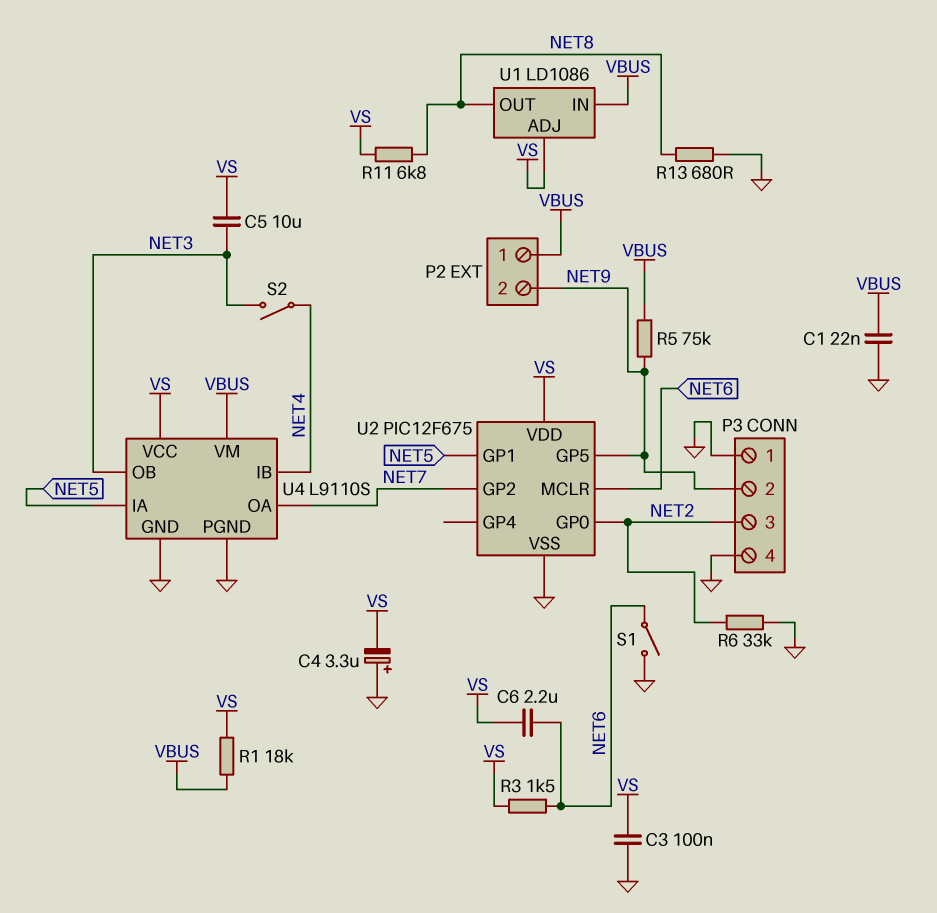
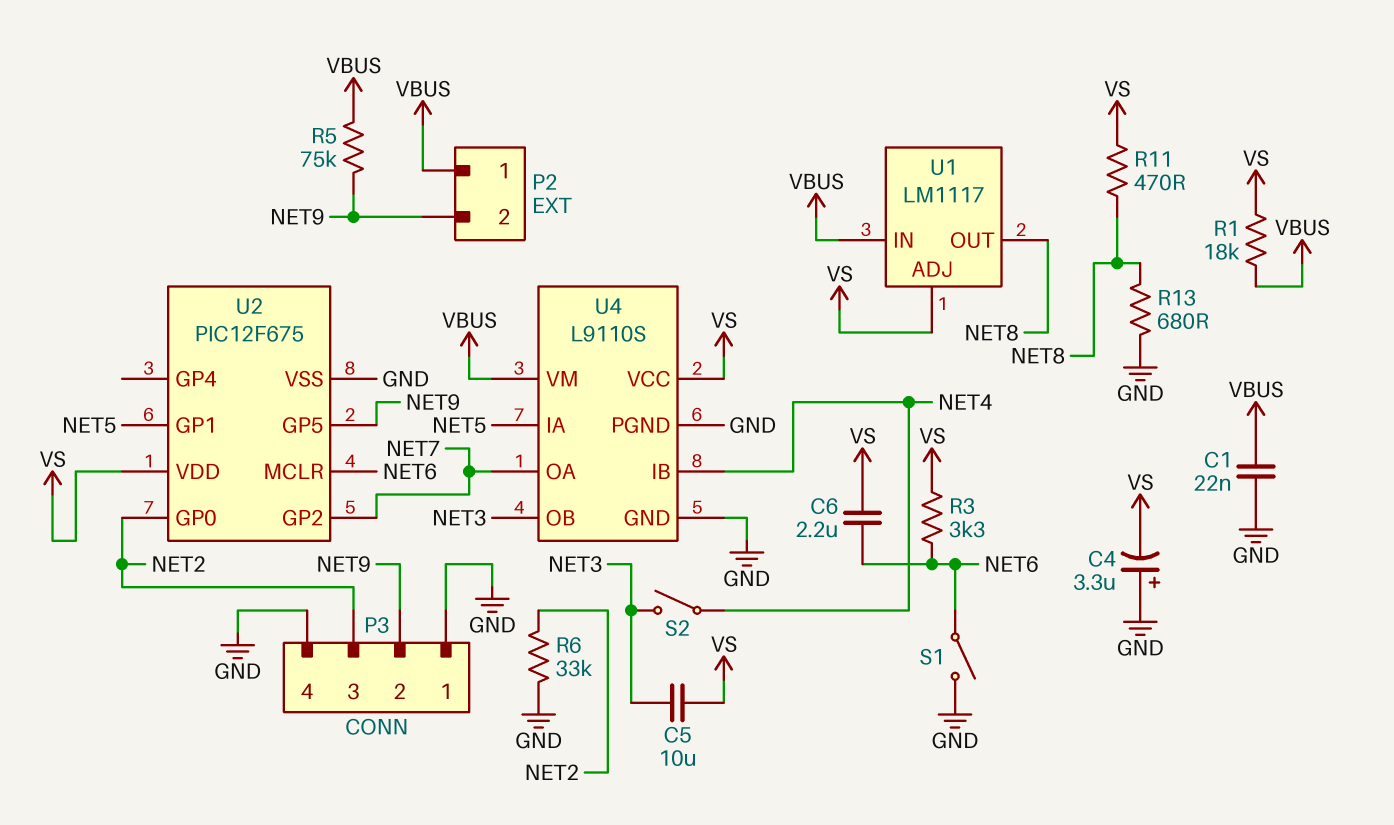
C3: 100nF (GND, VS) -> none
R3: 1.5k (NET6, VS) -> 3.3k (NET6, VS)
R11: 6.8k (NET8, VS) -> 470 (NET8, VS)
U1: LD1086 -> LM1117

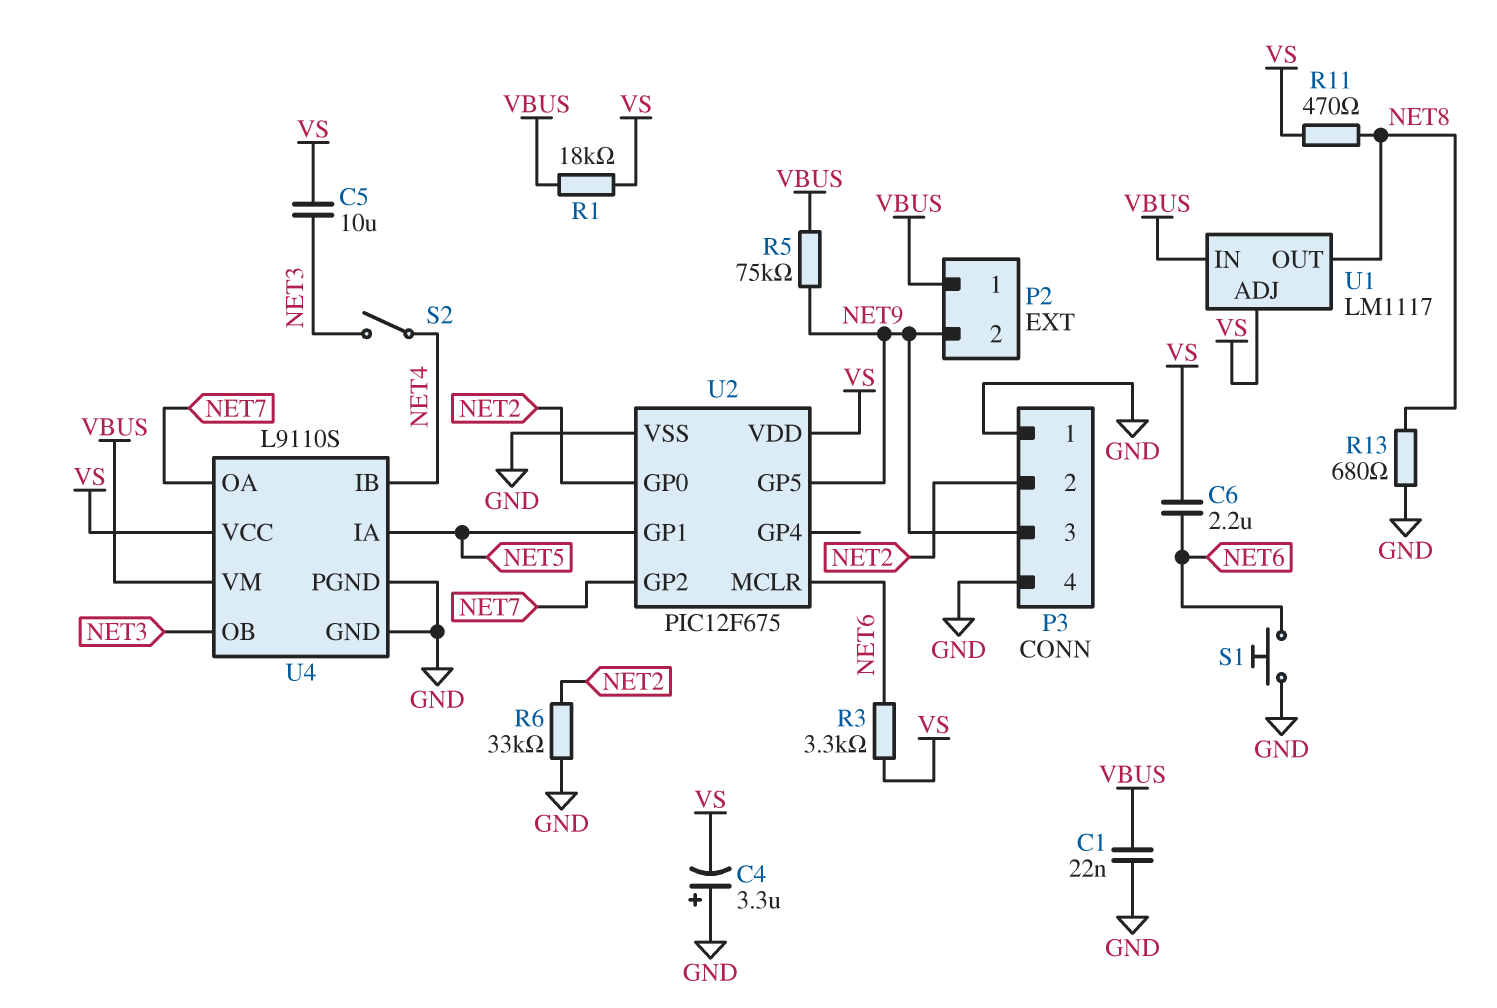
P3 pin 2: NET9 -> NET2
P3 pin 3: NET2 -> NET9
S1: switch (GND, NET6) -> button (GND, NET6)

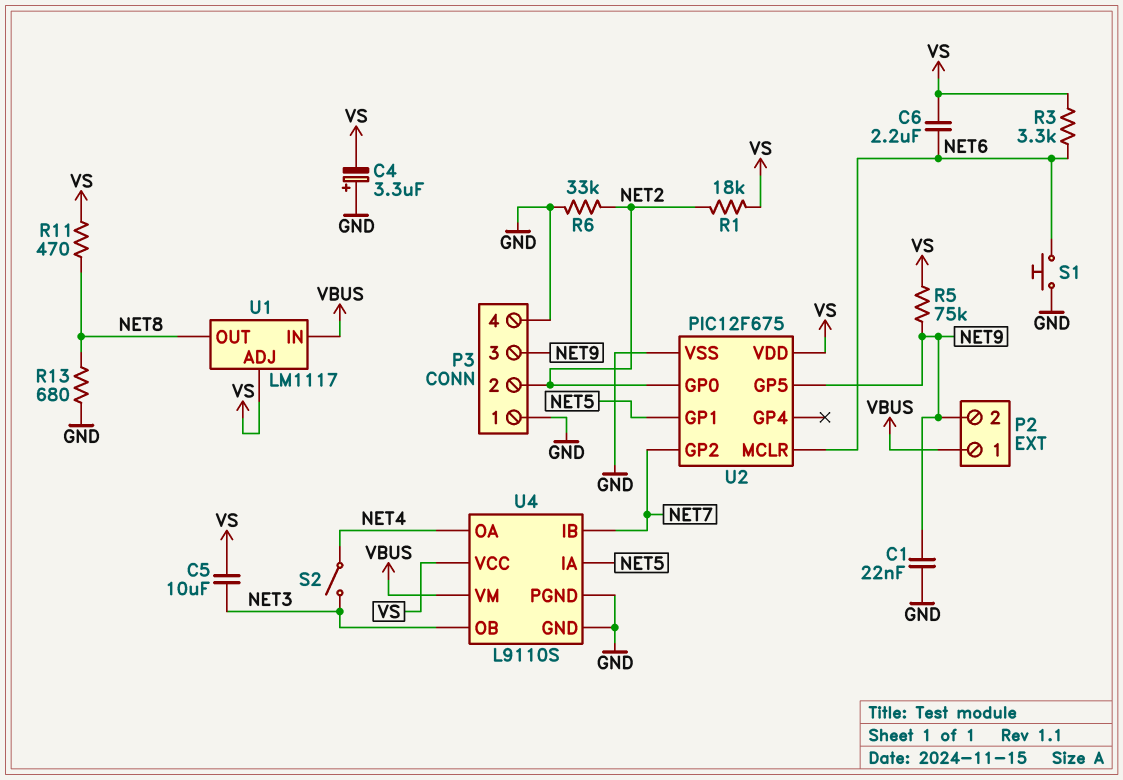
C1: 22nF (GND, VBUS) -> 22nF (GND, NET9)
R1: 18k (VBUS, VS) -> 18k (NET2, VS)
R5: 75k (NET9, VBUS) -> 75k (NET9, VS)
U4 pin IB: NET4 -> NET7
U4 pin OA: NET7 -> NET4

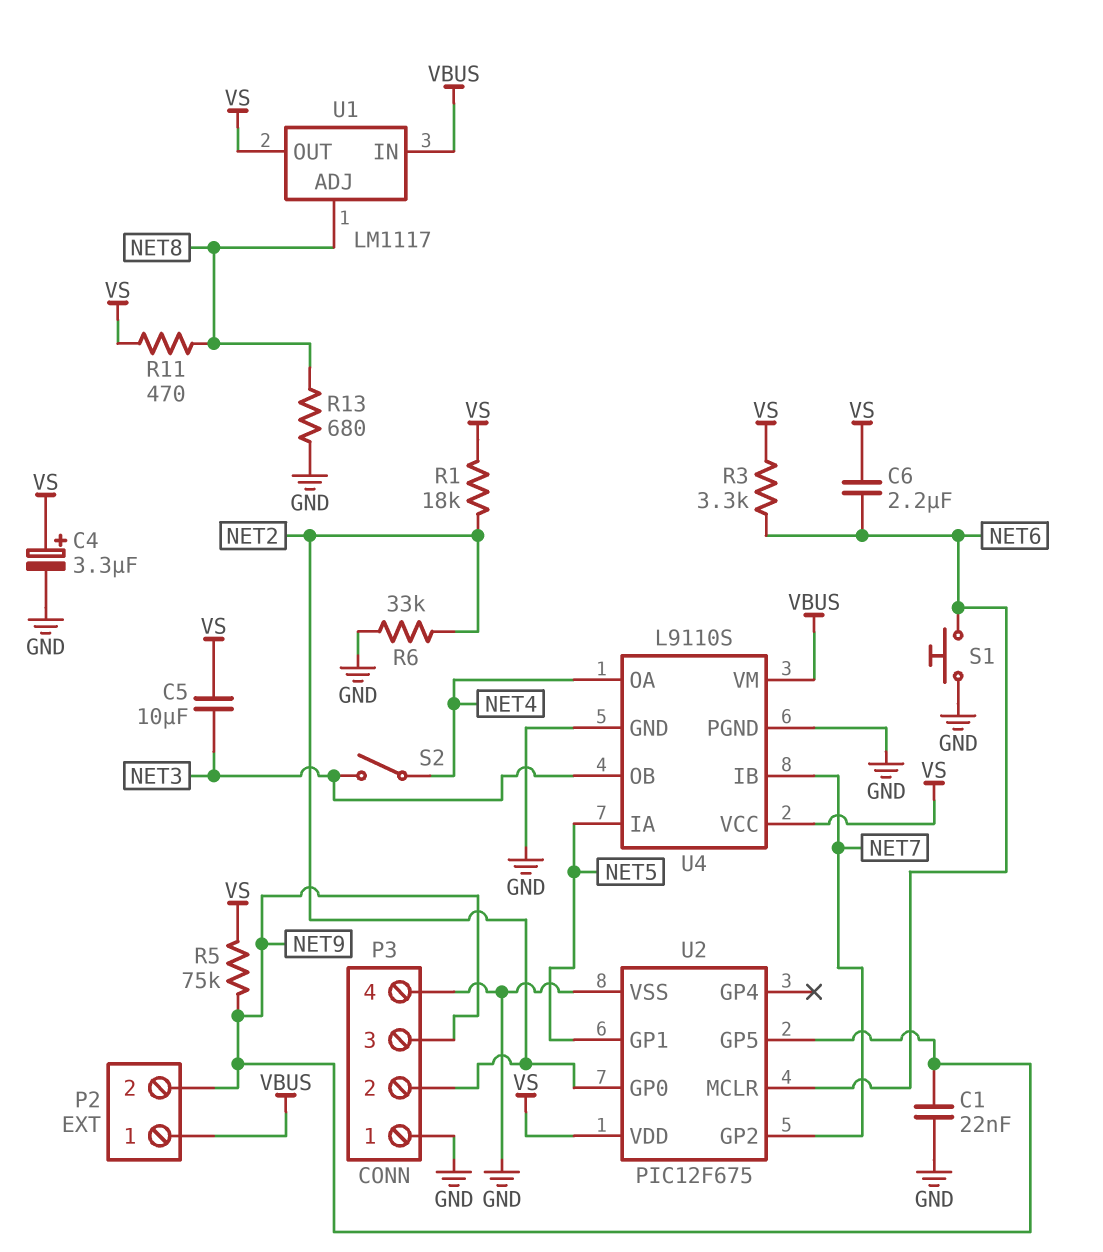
C4: 3.3uF (plus GND, minus VS) -> 3.3uF (plus VS, minus GND)
U1 pin ADJ: VS -> NET8
U1 pin OUT: NET8 -> VS

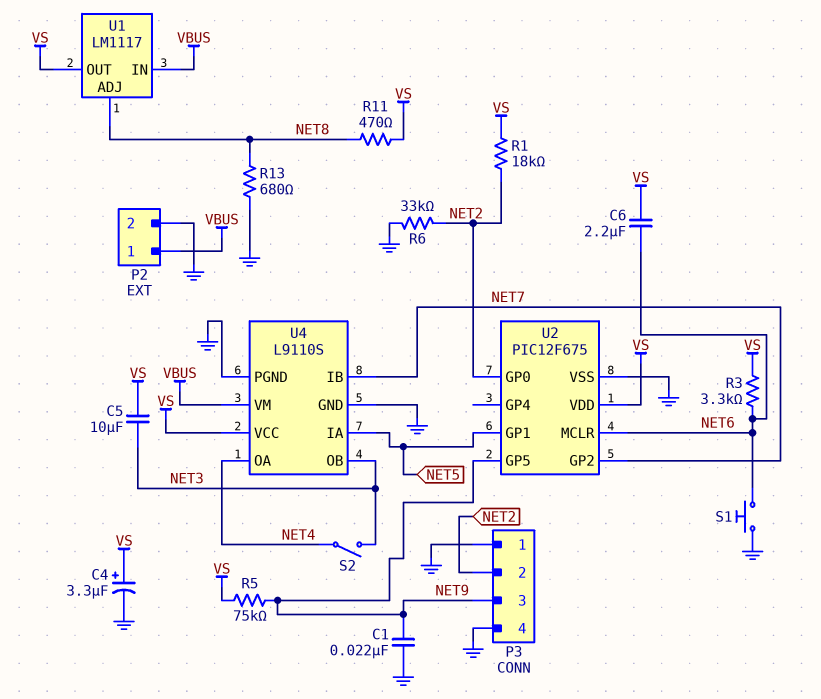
P2 pin 2: NET9 -> GND

